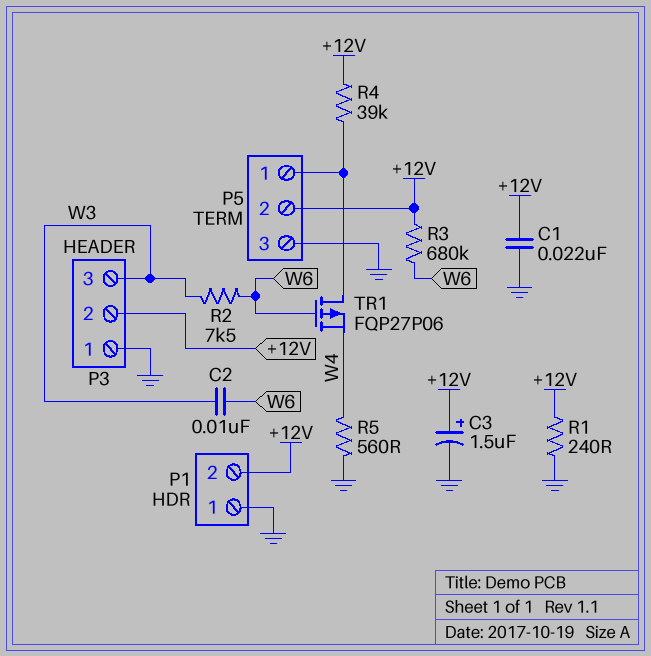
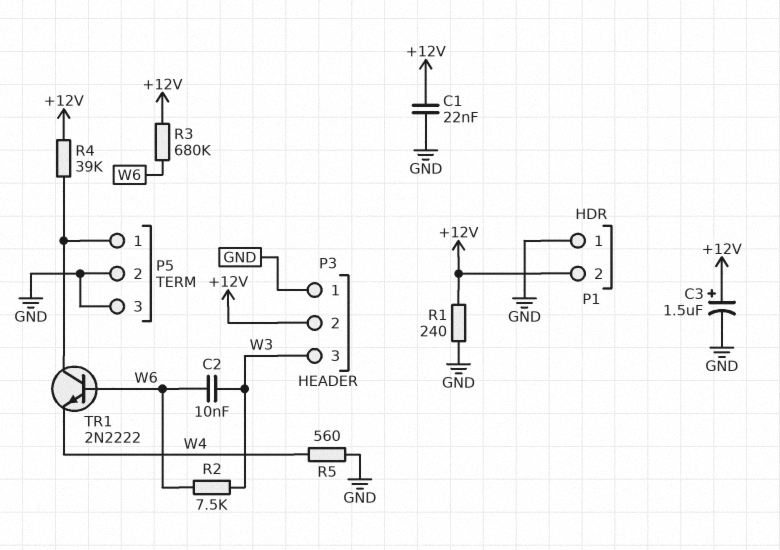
P5 pin 2: +12V -> GND
TR1: PMOS FQP27P06 (G W6, D P5/1, S W4) -> NPN 2N2222 (B W6, C P5/1, E W4)

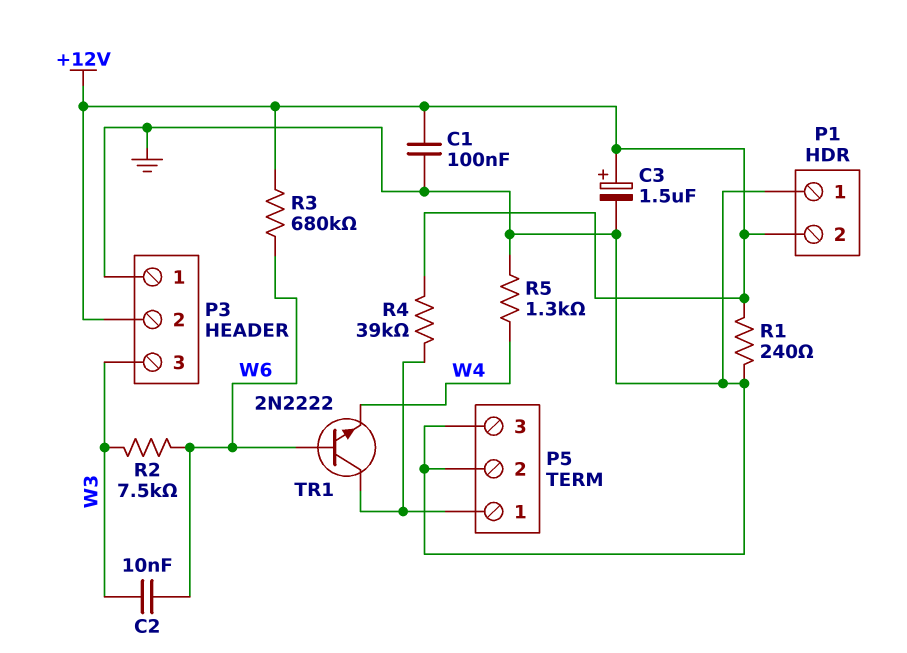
C1: 22nF (+12V, GND) -> 100nF (+12V, GND)
R5: 560 (GND, W4) -> 1.3k (GND, W4)

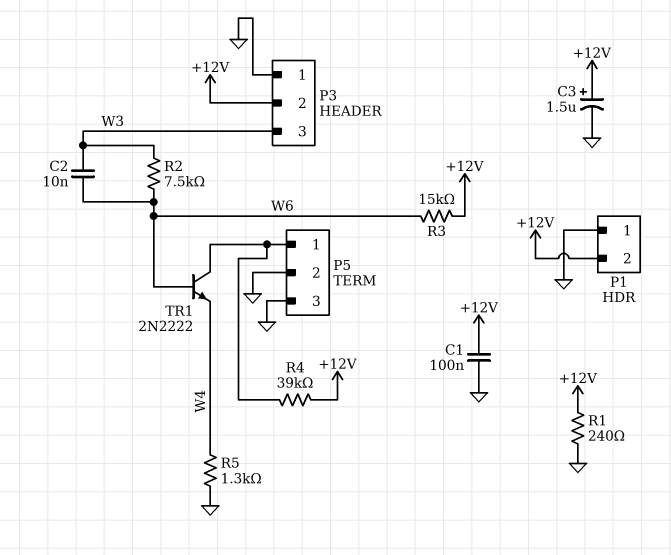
R3: 680k (+12V, W6) -> 15k (+12V, W6)

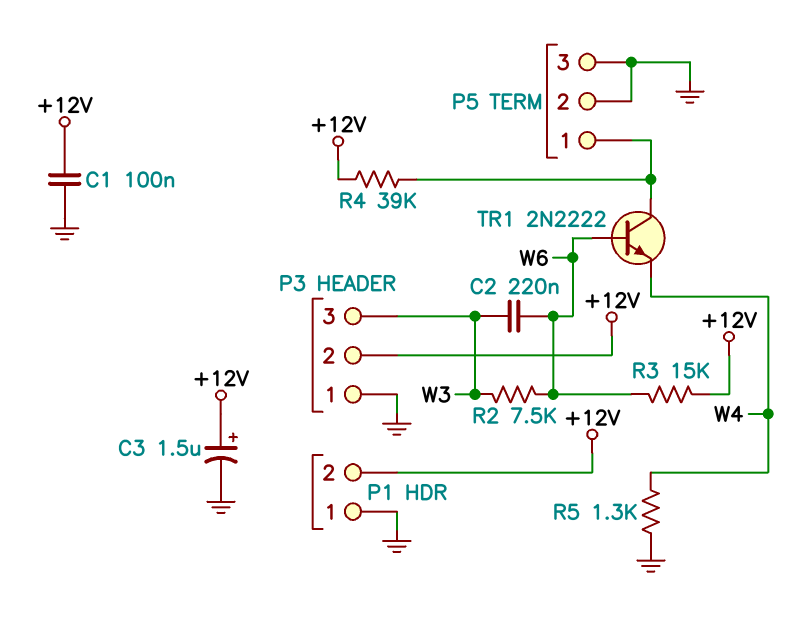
C2: 10nF (W3, W6) -> 220nF (W3, W6)
R1: 240 (+12V, GND) -> none

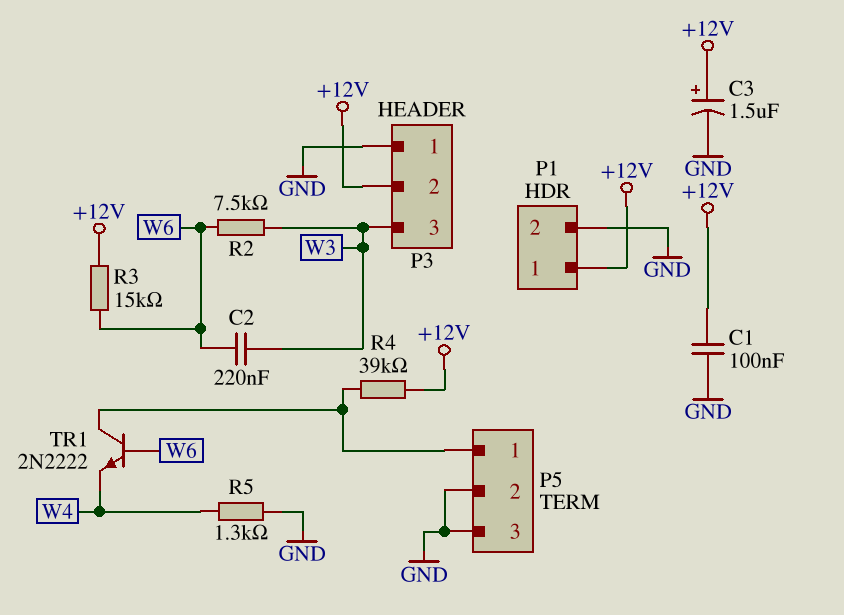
P1 pin 1: GND -> +12V
P1 pin 2: +12V -> GND

